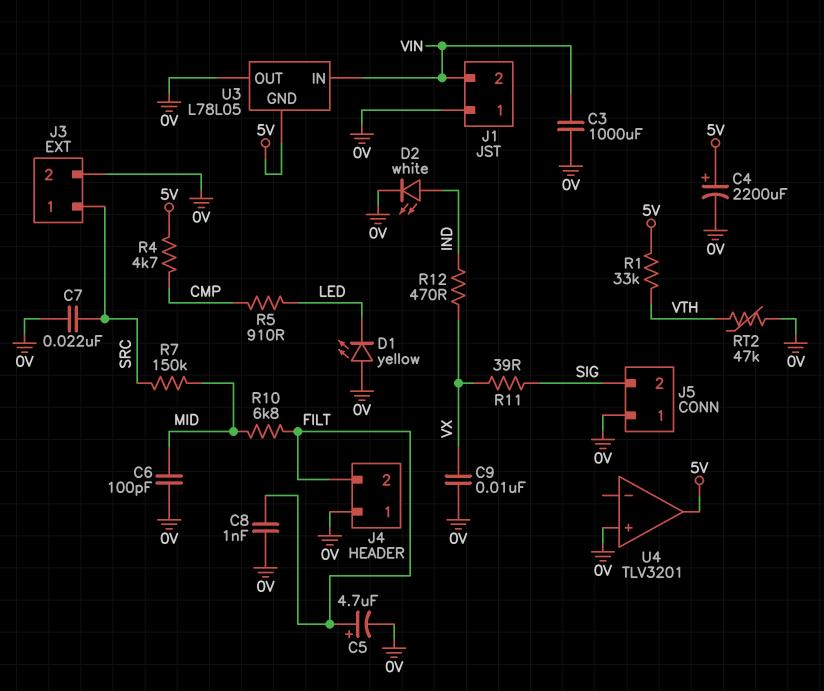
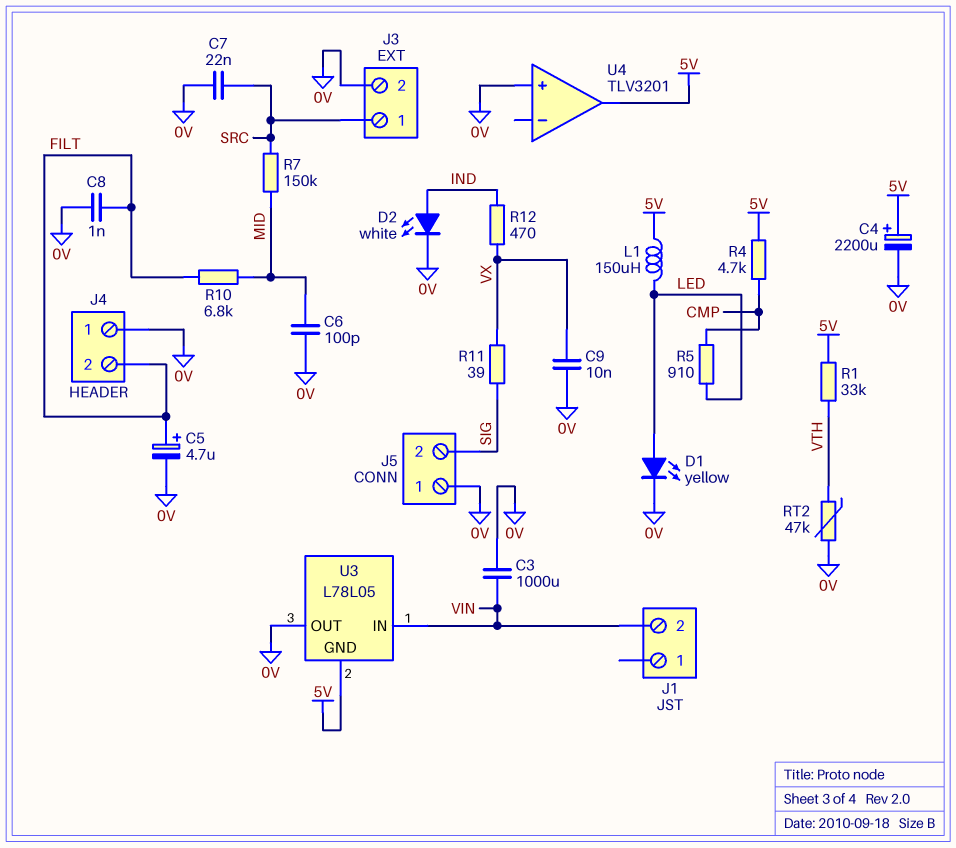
D1: LED yellow (A 0V, K LED) -> LED yellow (A LED, K 0V)
J1 pin 1: 0V -> none
L1: none -> 150uH (5V, LED)

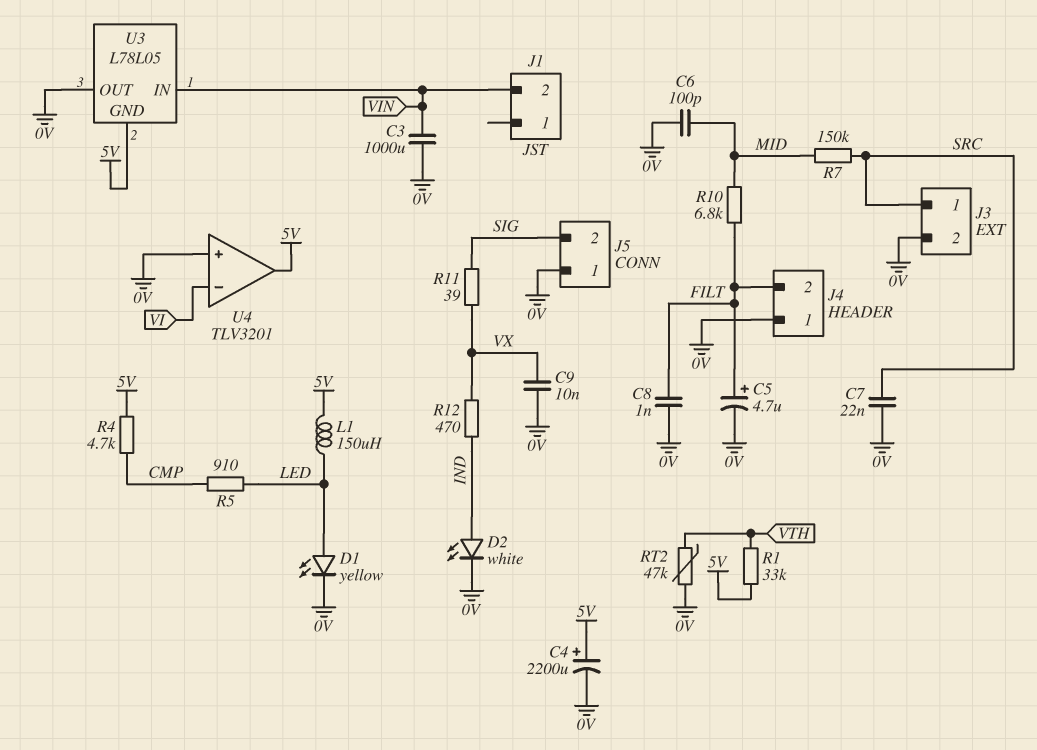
U4 pin in-: none -> VI

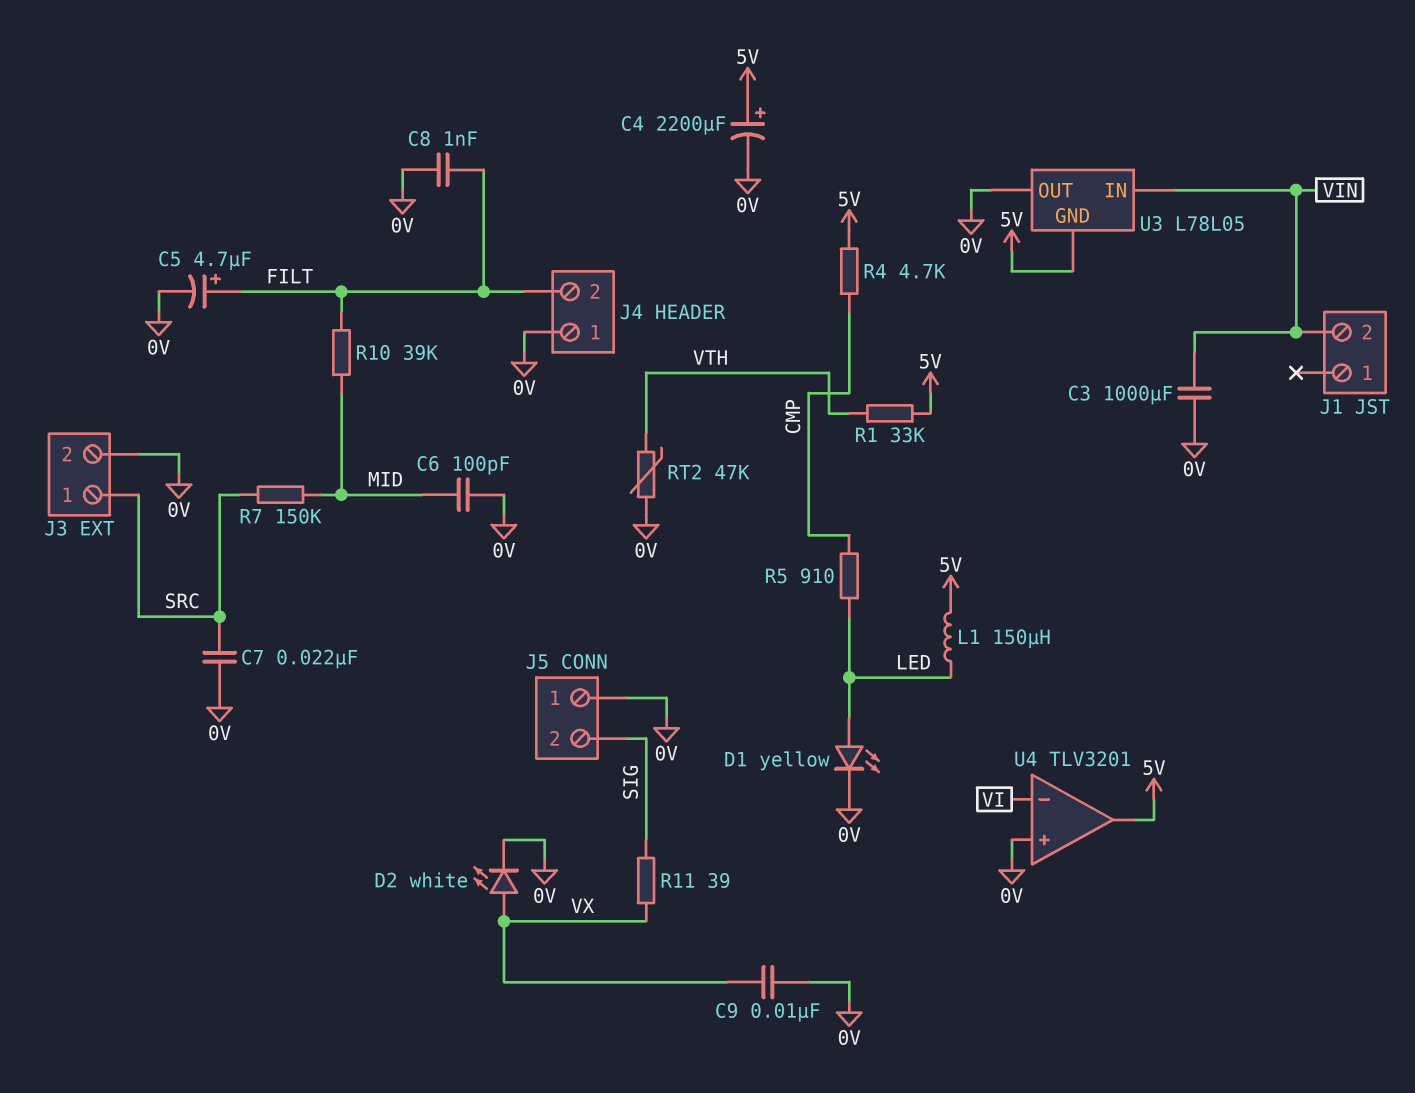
D2: LED white (A IND, K 0V) -> LED white (A VX, K 0V)
R10: 6.8k (FILT, MID) -> 39k (FILT, MID)
R12: 470 (IND, VX) -> none

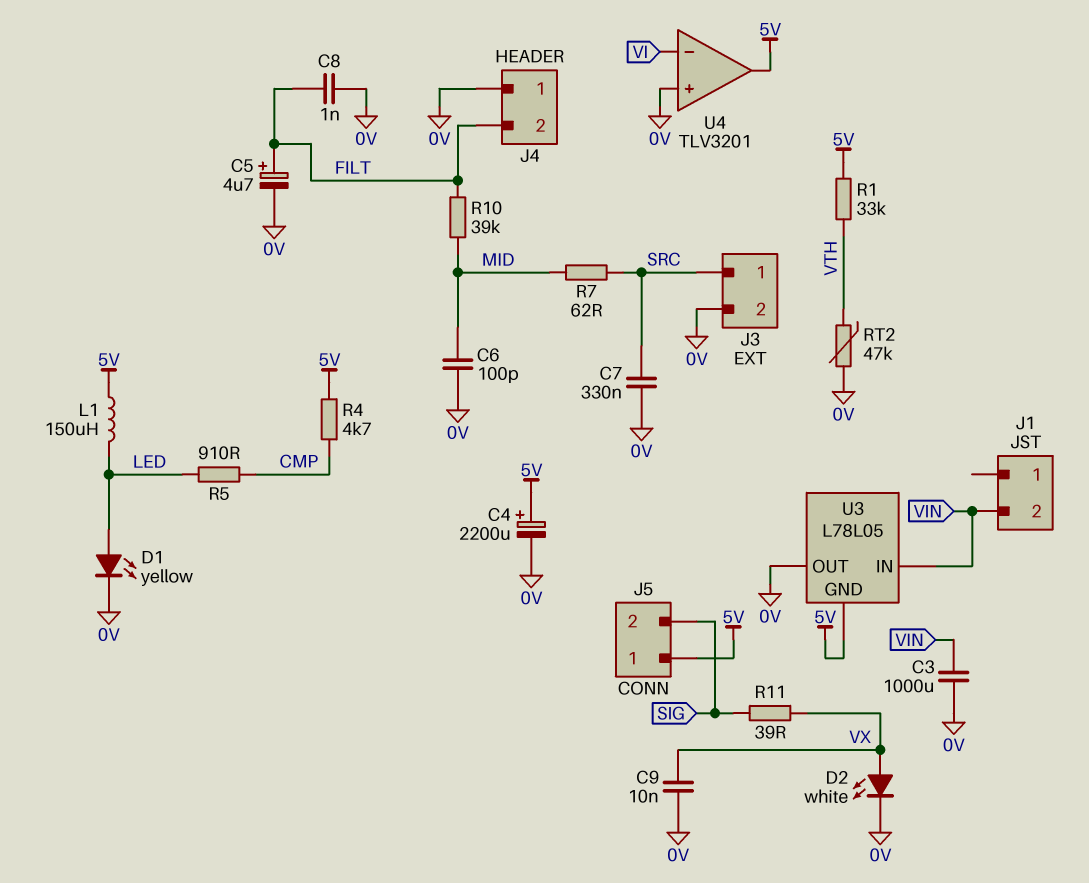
C7: 22nF (0V, SRC) -> 330nF (0V, SRC)
J5 pin 1: 0V -> 5V
R7: 150k (MID, SRC) -> 62 (MID, SRC)

